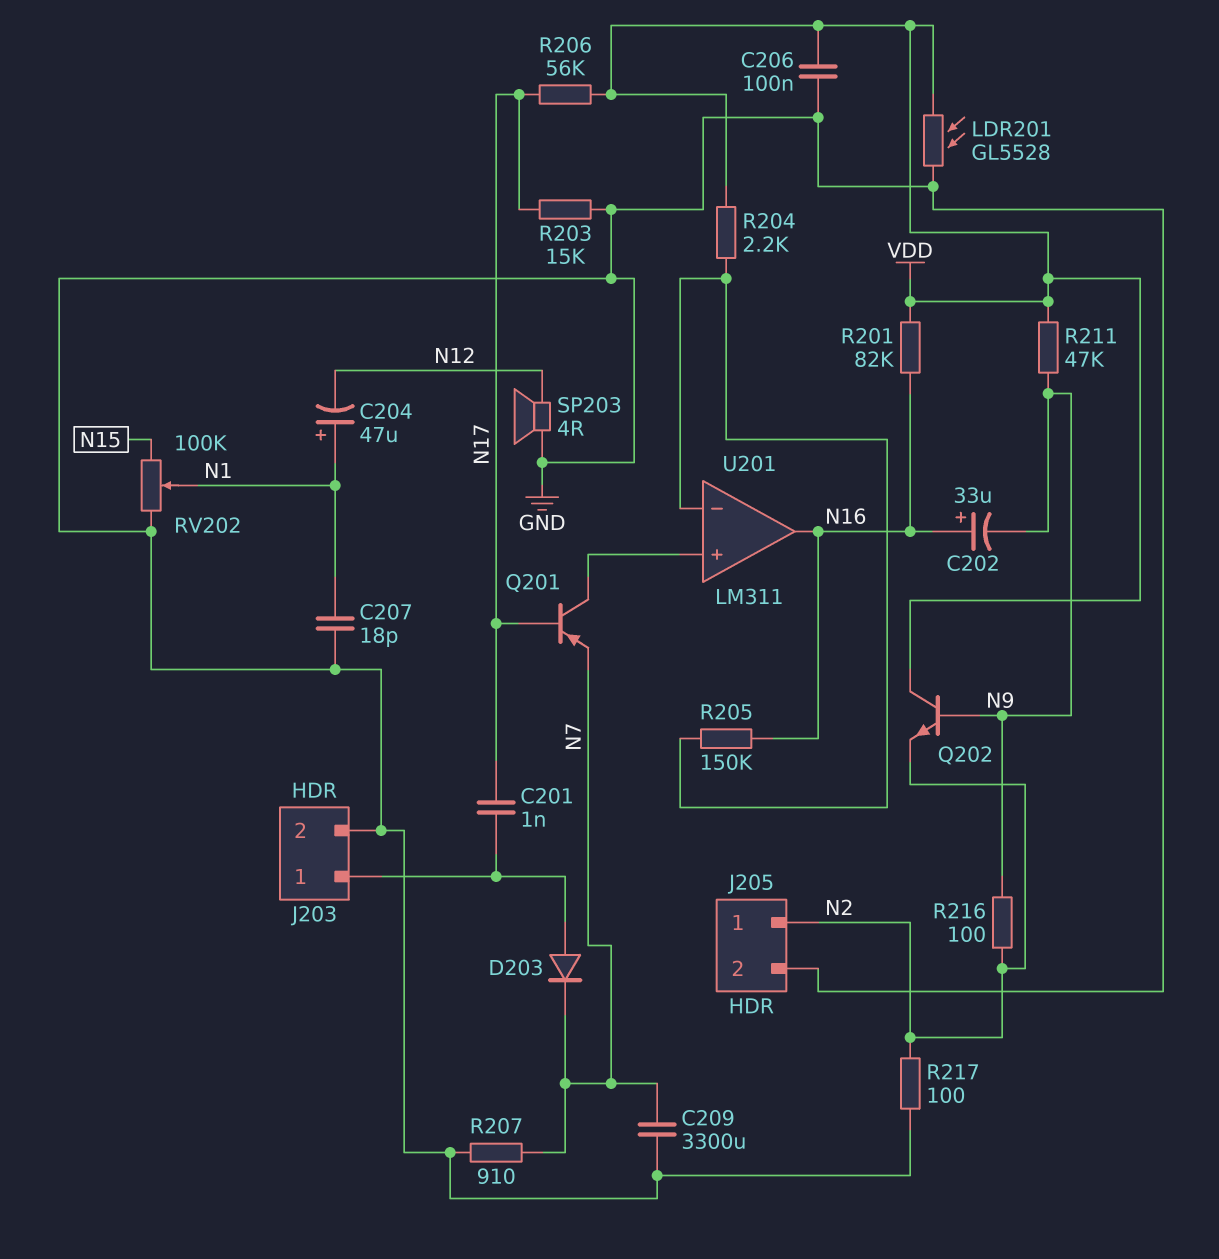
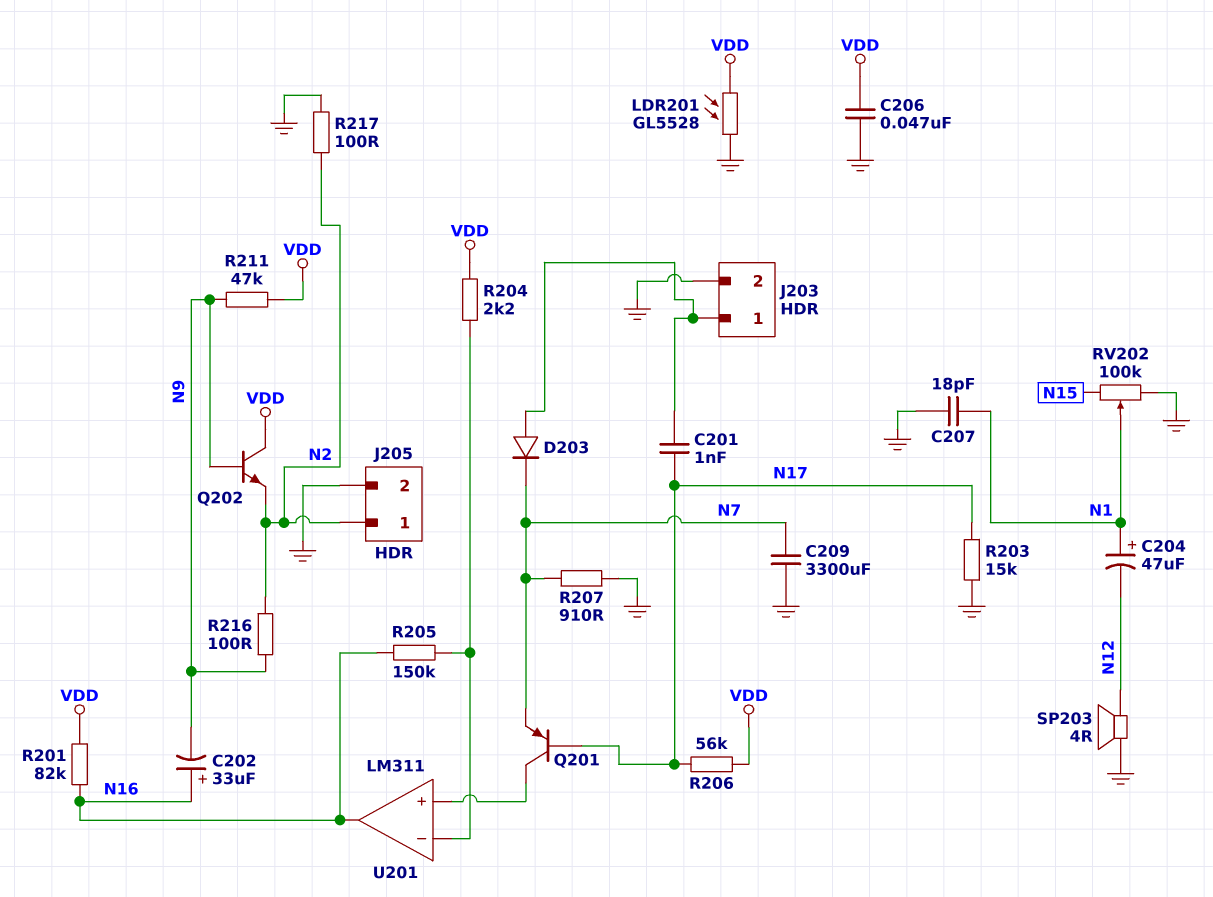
C206: 100nF (GND, VDD) -> 47nF (GND, VDD)

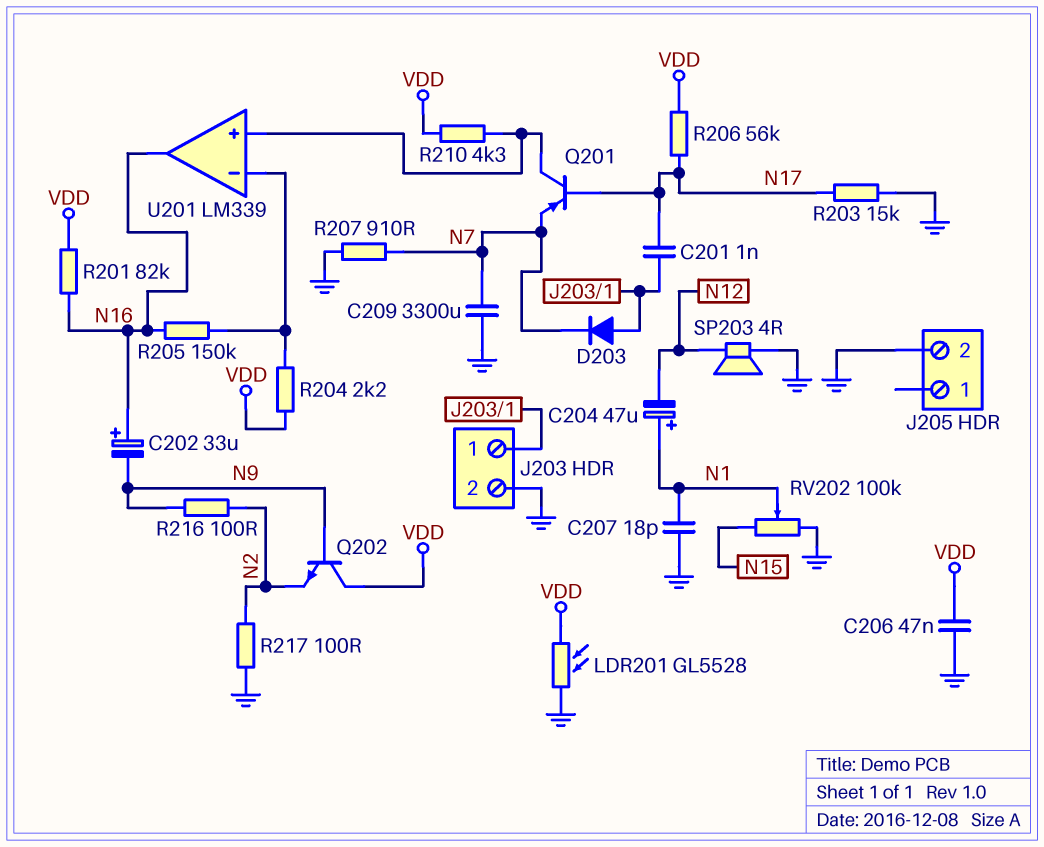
J205 pin 1: N2 -> none
R210: none -> 4.3k (U201/in+, VDD)
R211: 47k (N9, VDD) -> none
U201: LM311 -> LM339

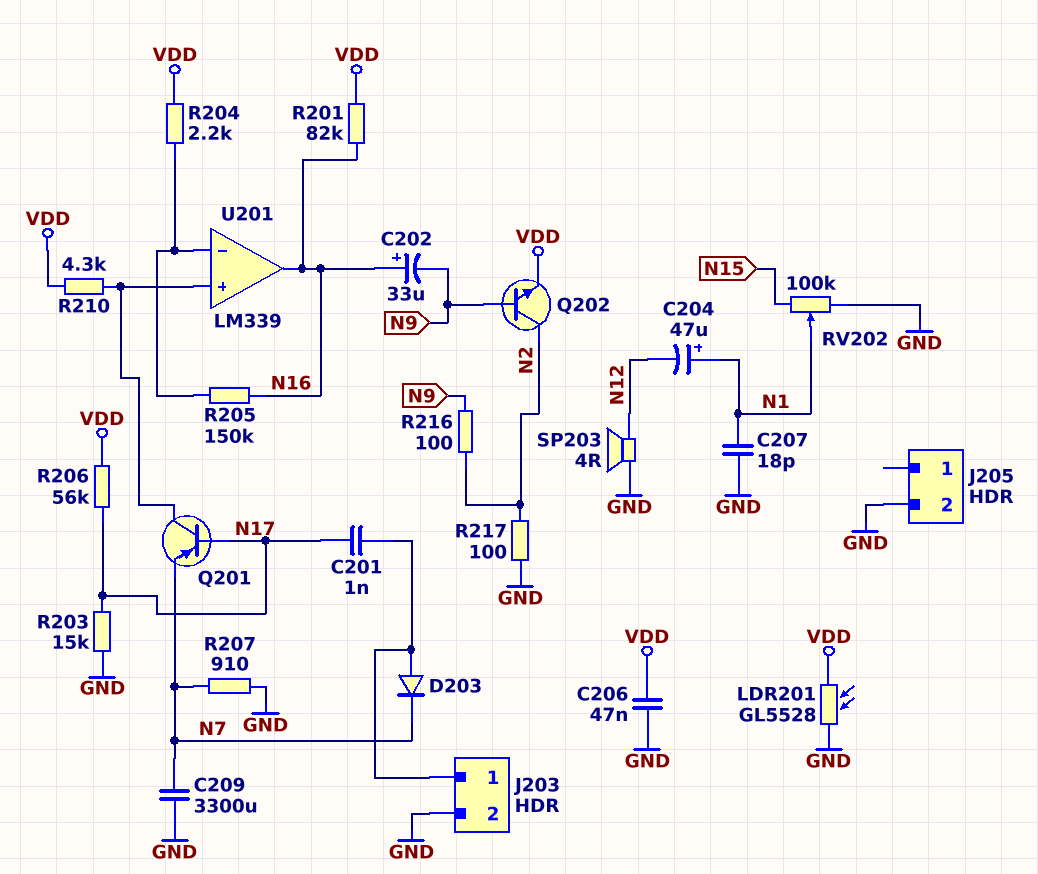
Q202: NPN (B N9, C VDD, E N2) -> NPN (B N9, C N2, E VDD)

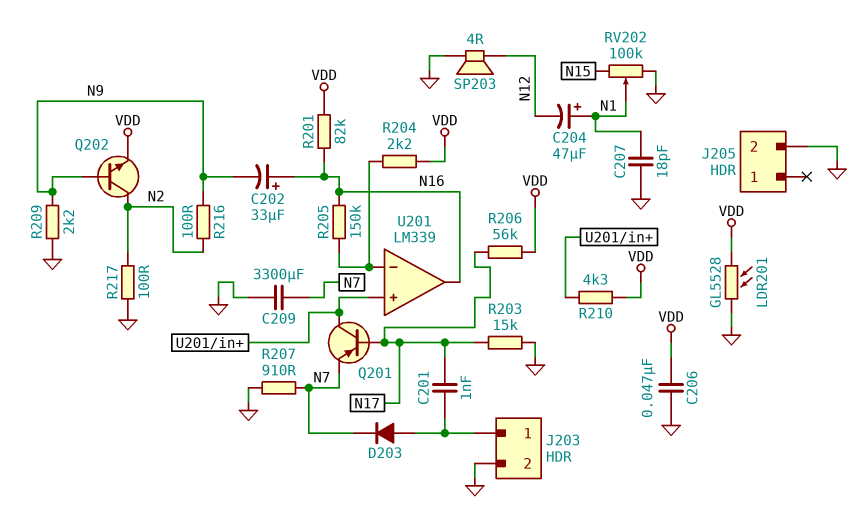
R209: none -> 2.2k (GND, N9)

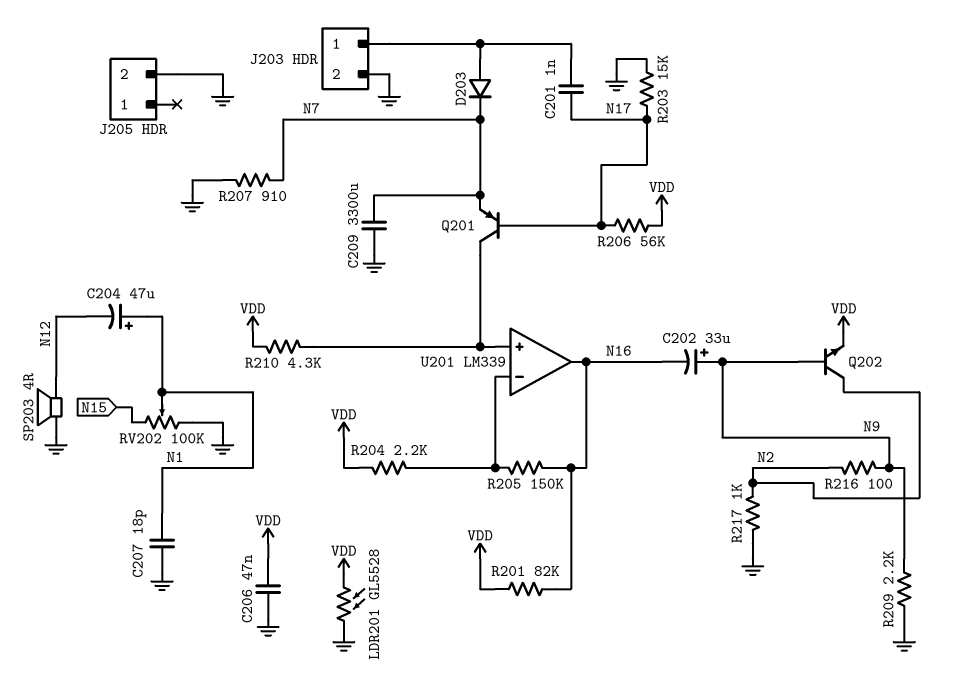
C202: 33uF (plus N16, minus N9) -> 33uF (plus N9, minus N16)
R217: 100 (GND, N2) -> 1k (GND, N2)

